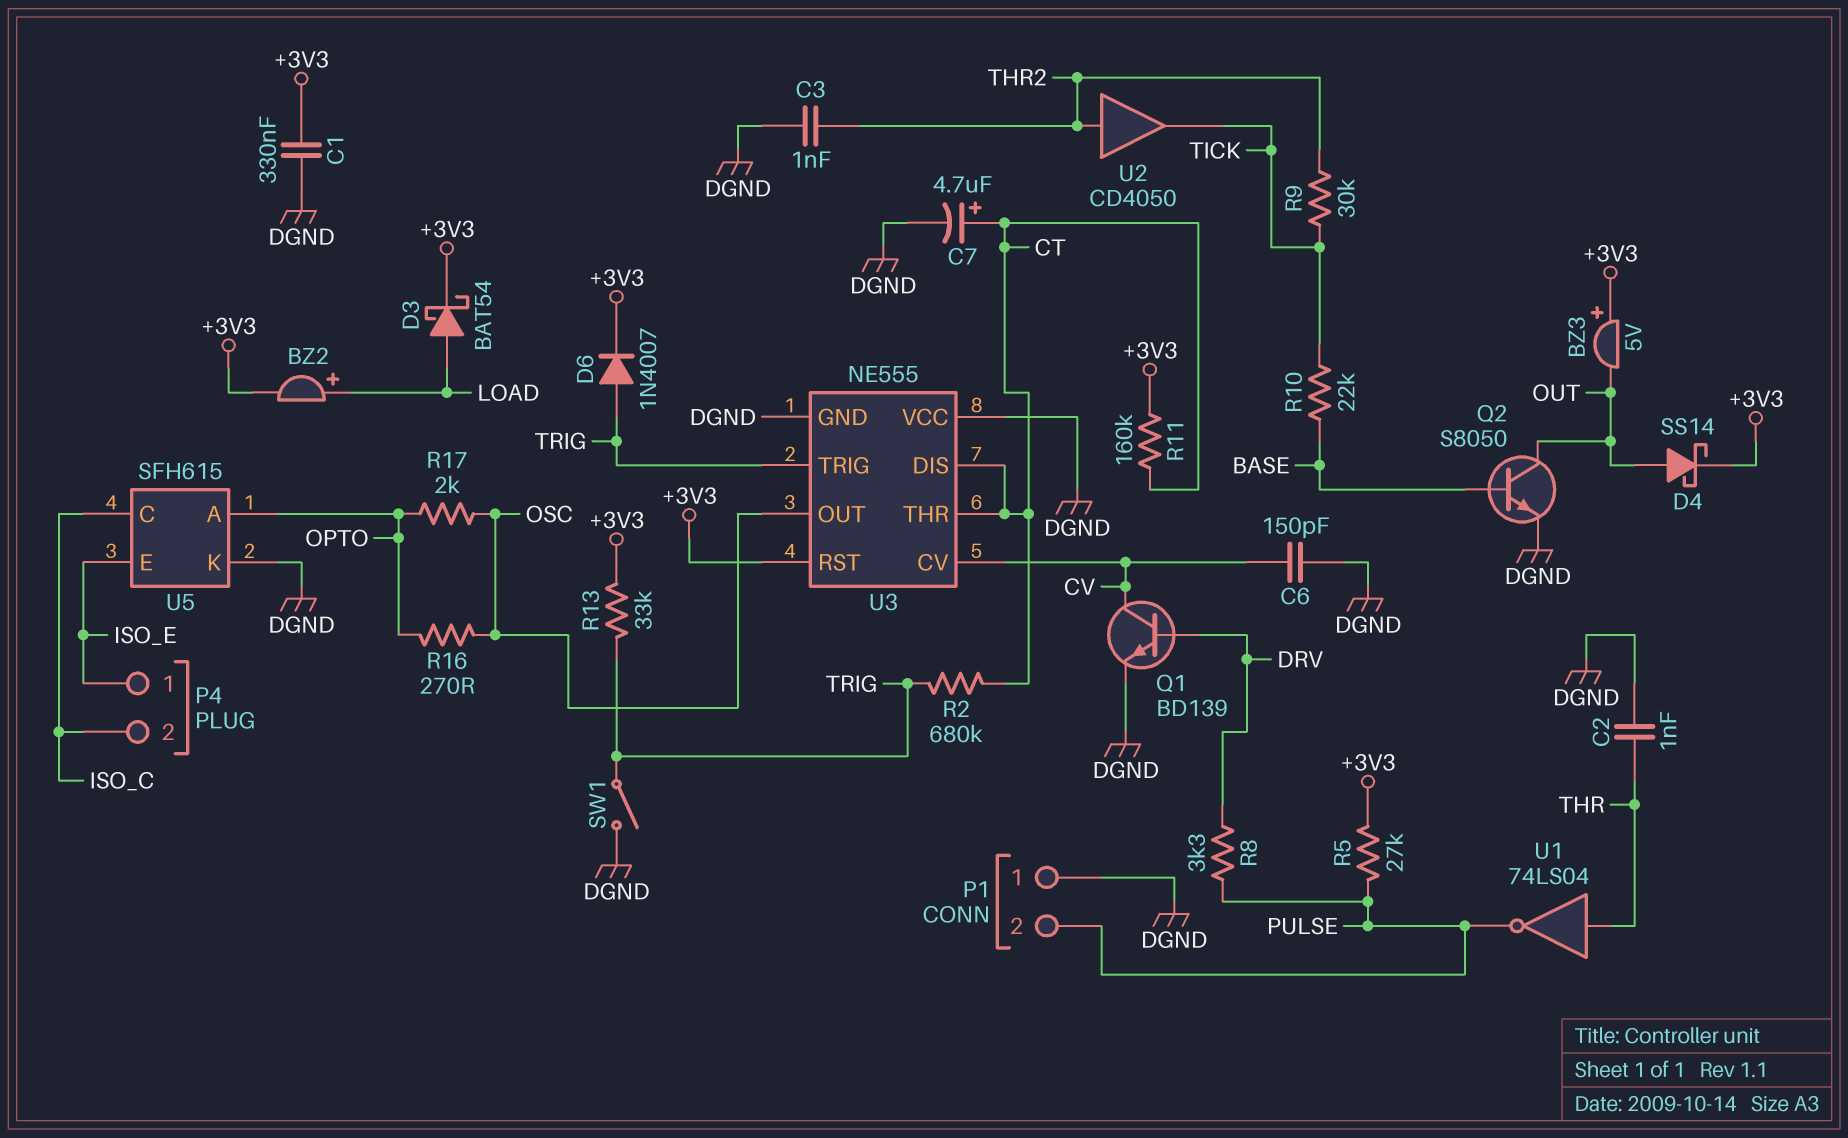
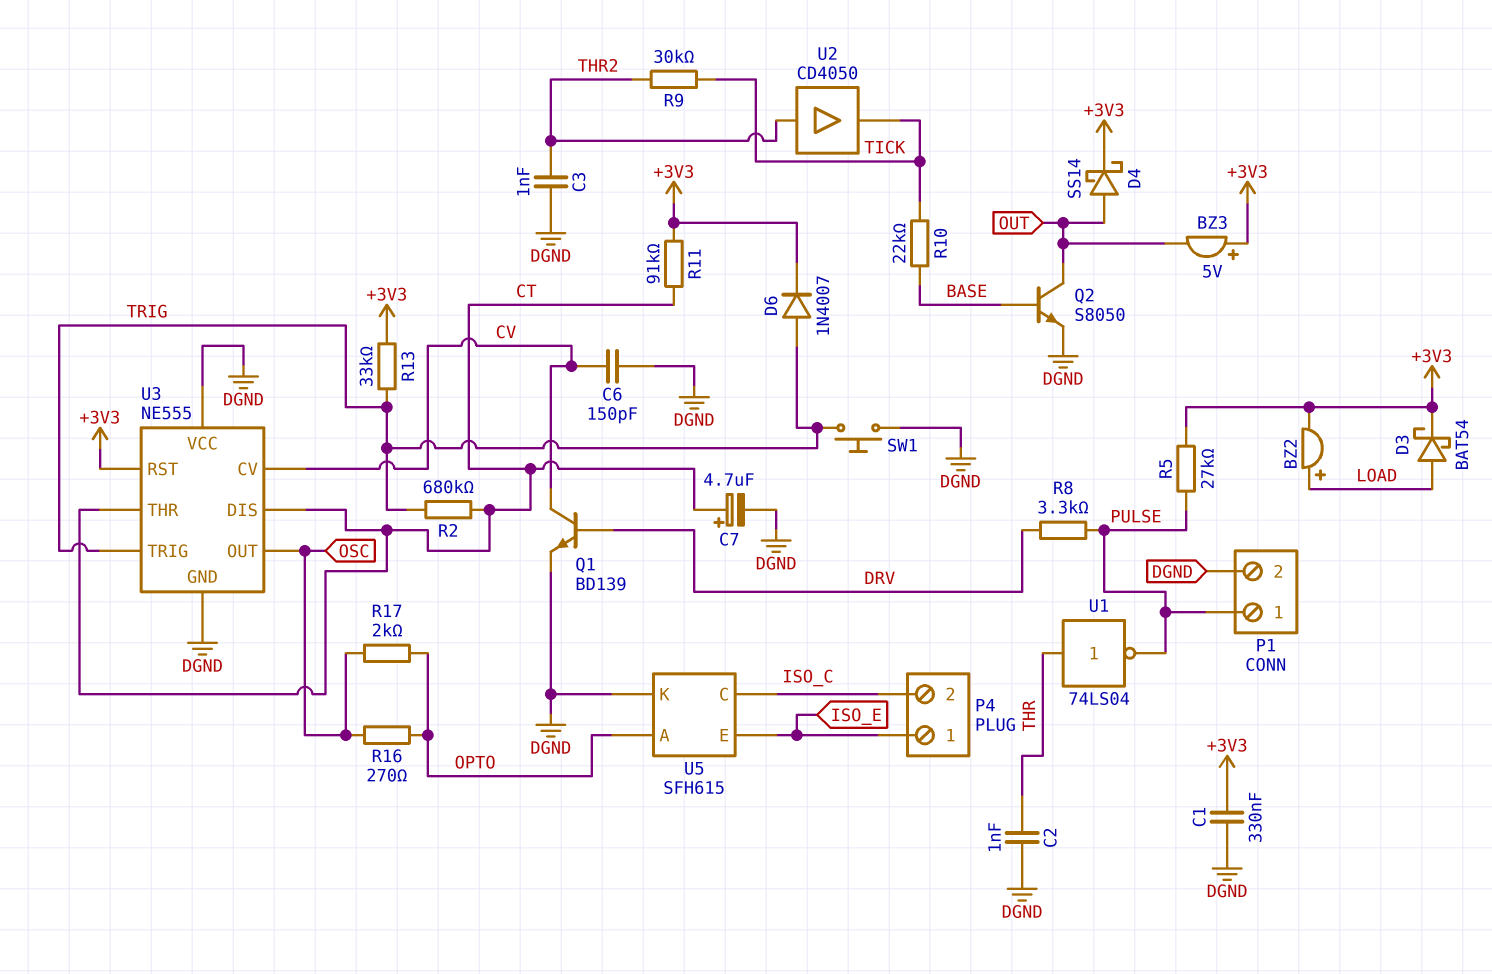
P1 pin 1: DGND -> PULSE
P1 pin 2: PULSE -> DGND
R11: 160k (+3V3, CT) -> 91k (+3V3, CT)
SW1: switch (DGND, TRIG) -> button (DGND, TRIG)

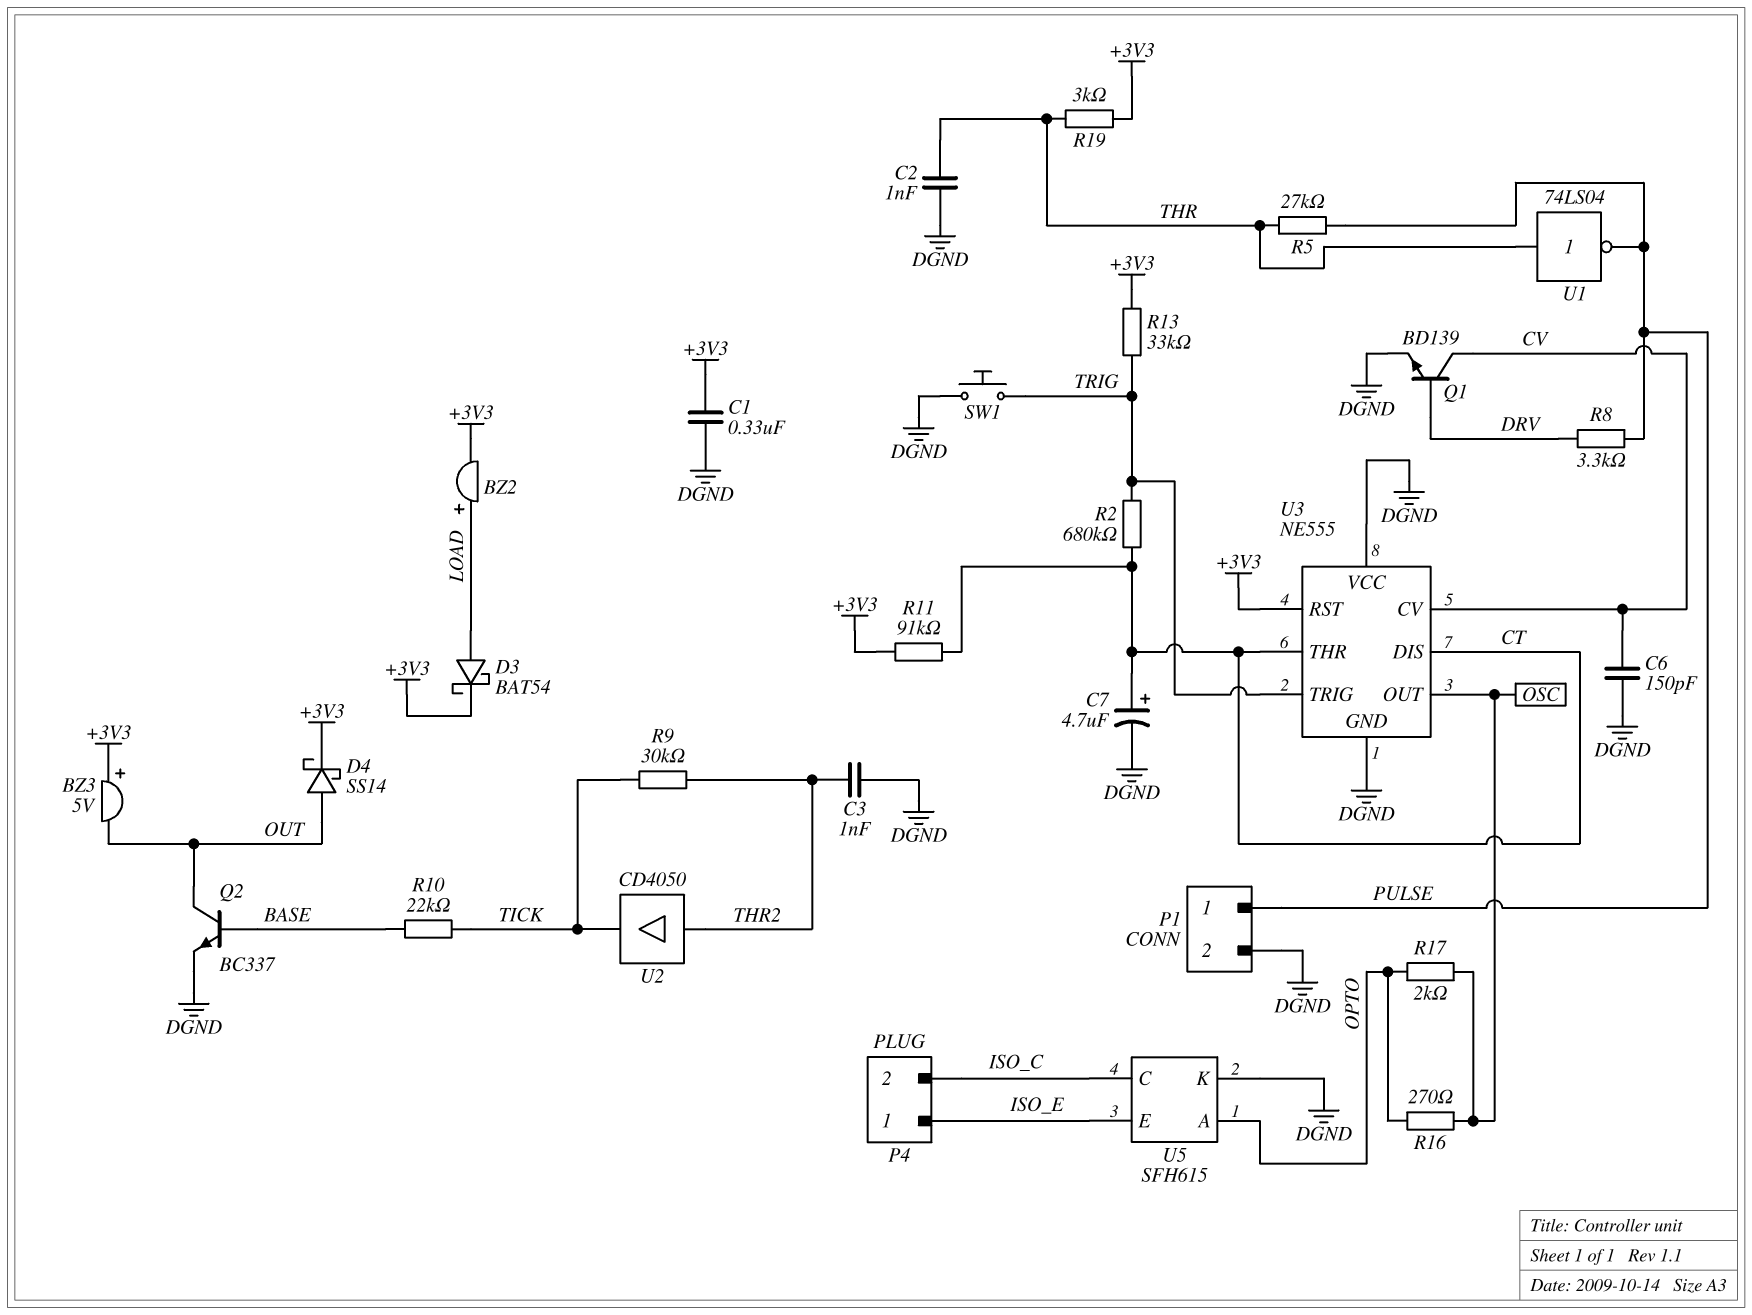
D6: diode 1N4007 (A TRIG, K +3V3) -> none
Q2: NPN S8050 (B BASE, C OUT, E DGND) -> NPN BC337 (B BASE, C OUT, E DGND)
R5: 27k (+3V3, PULSE) -> 27k (PULSE, THR)
R19: none -> 3k (+3V3, THR)

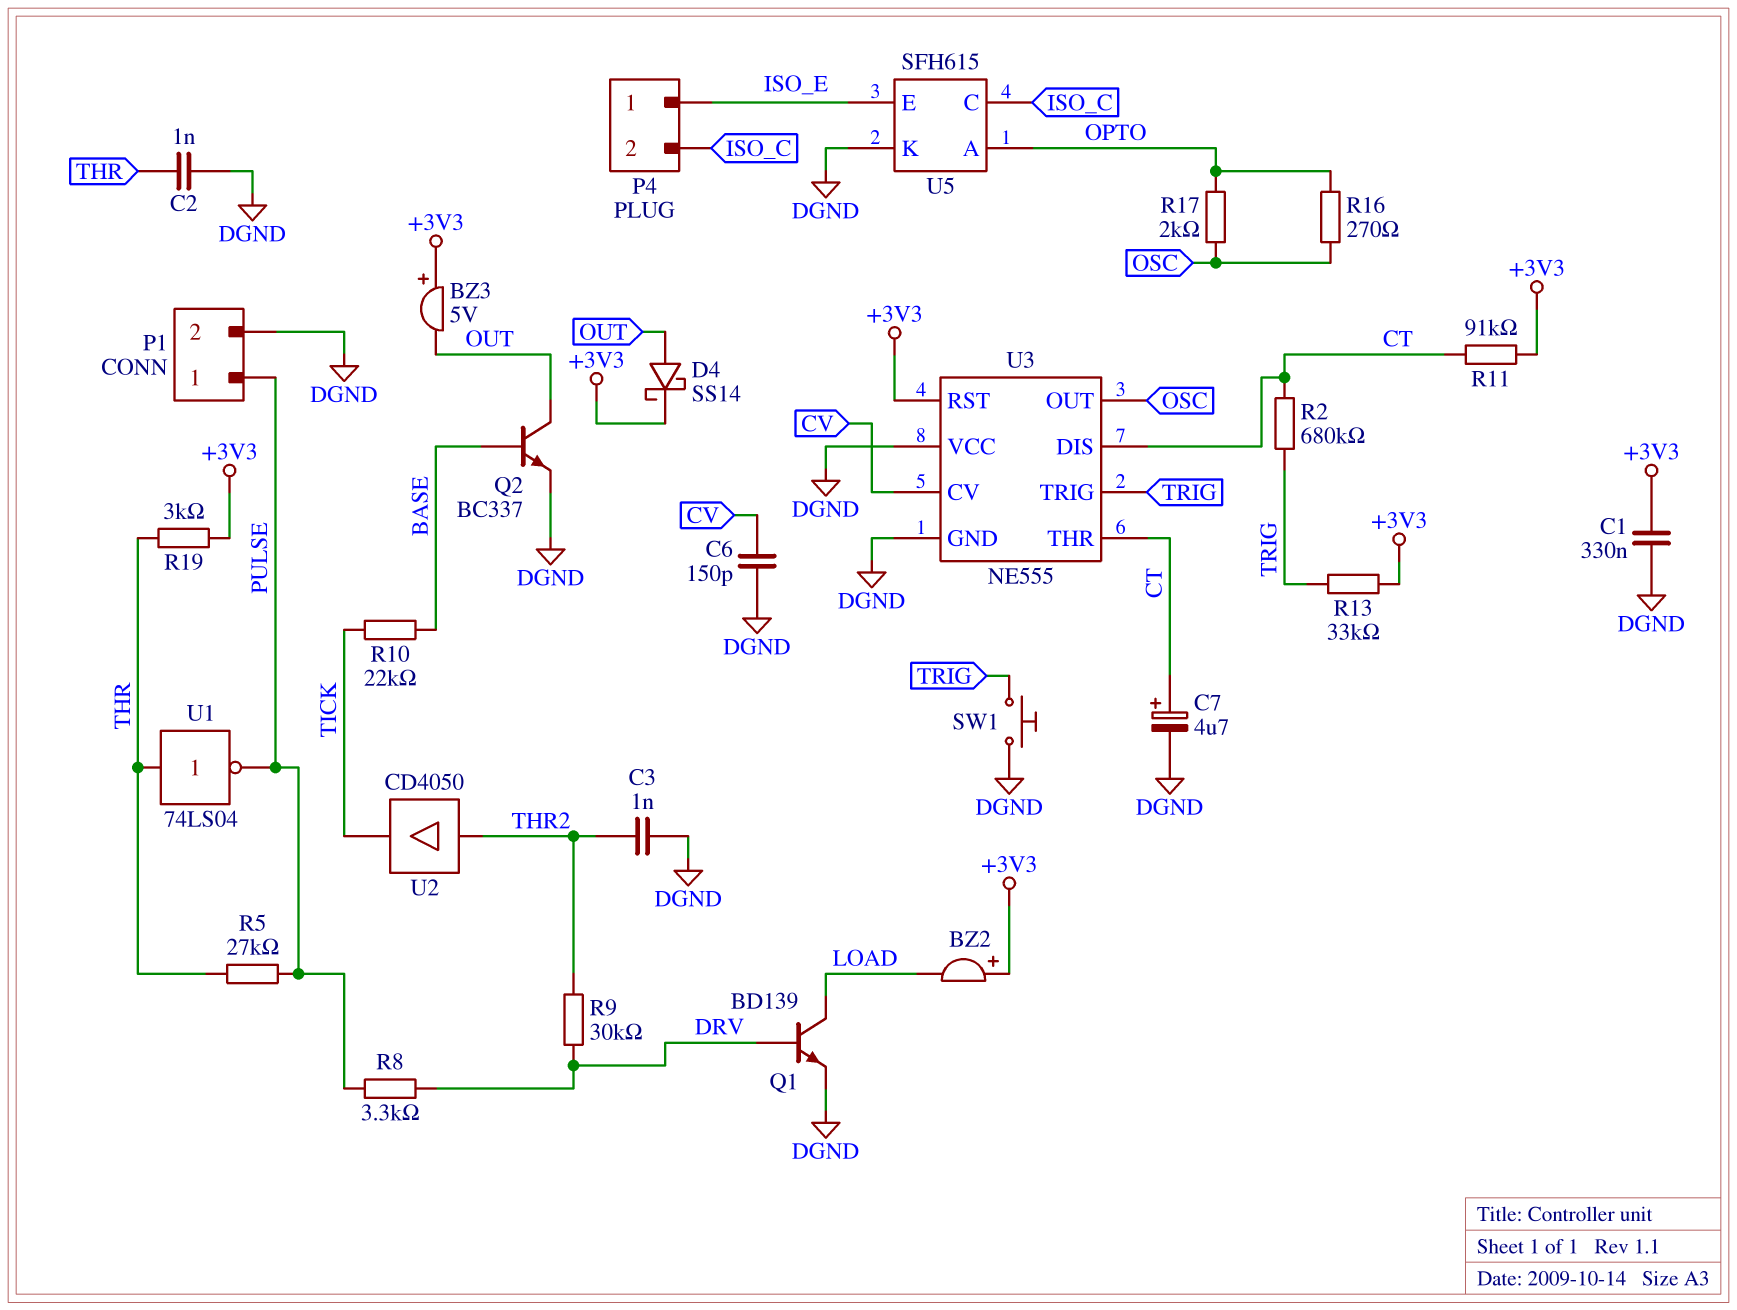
BZ2: buzzer (plus LOAD, minus +3V3) -> buzzer (plus +3V3, minus LOAD)
D3: schottky BAT54 (A LOAD, K +3V3) -> none
Q1: NPN BD139 (B DRV, C CV, E DGND) -> NPN BD139 (B DRV, C LOAD, E DGND)
R9: 30k (THR2, TICK) -> 30k (DRV, THR2)

